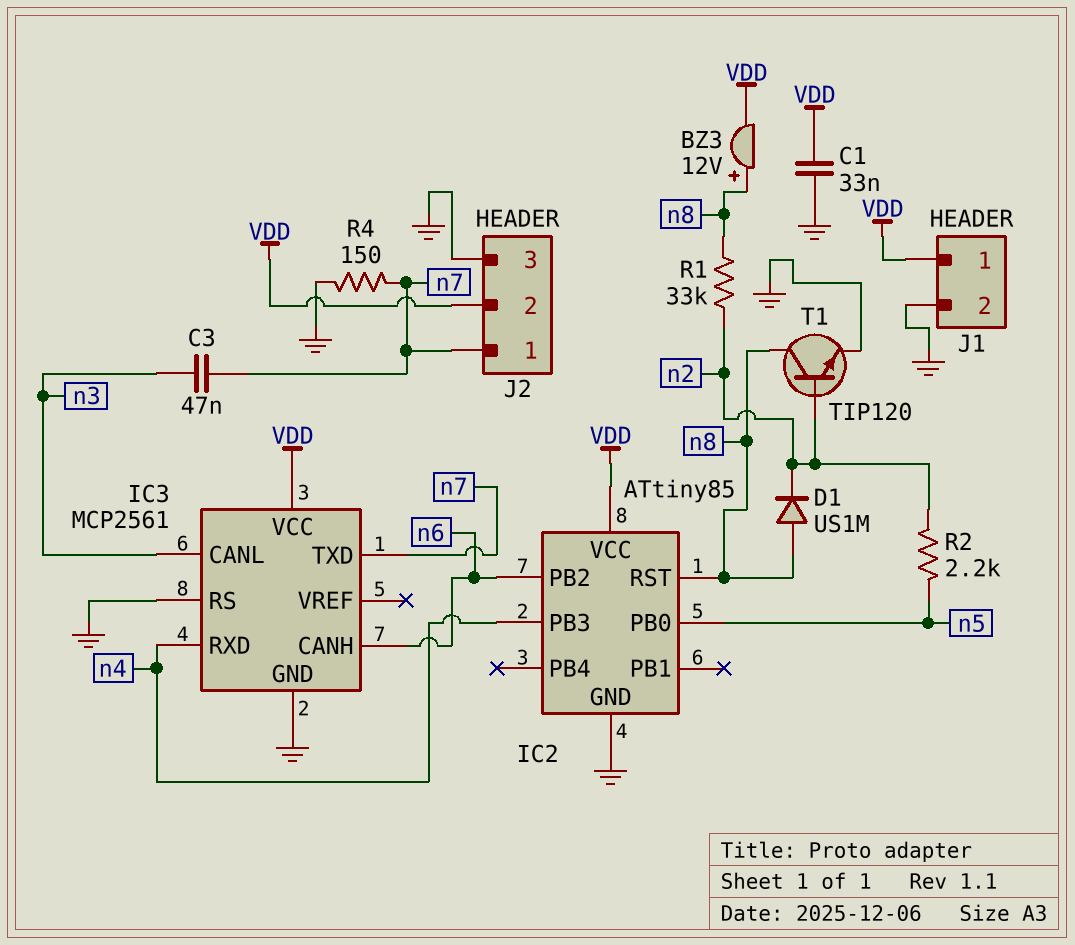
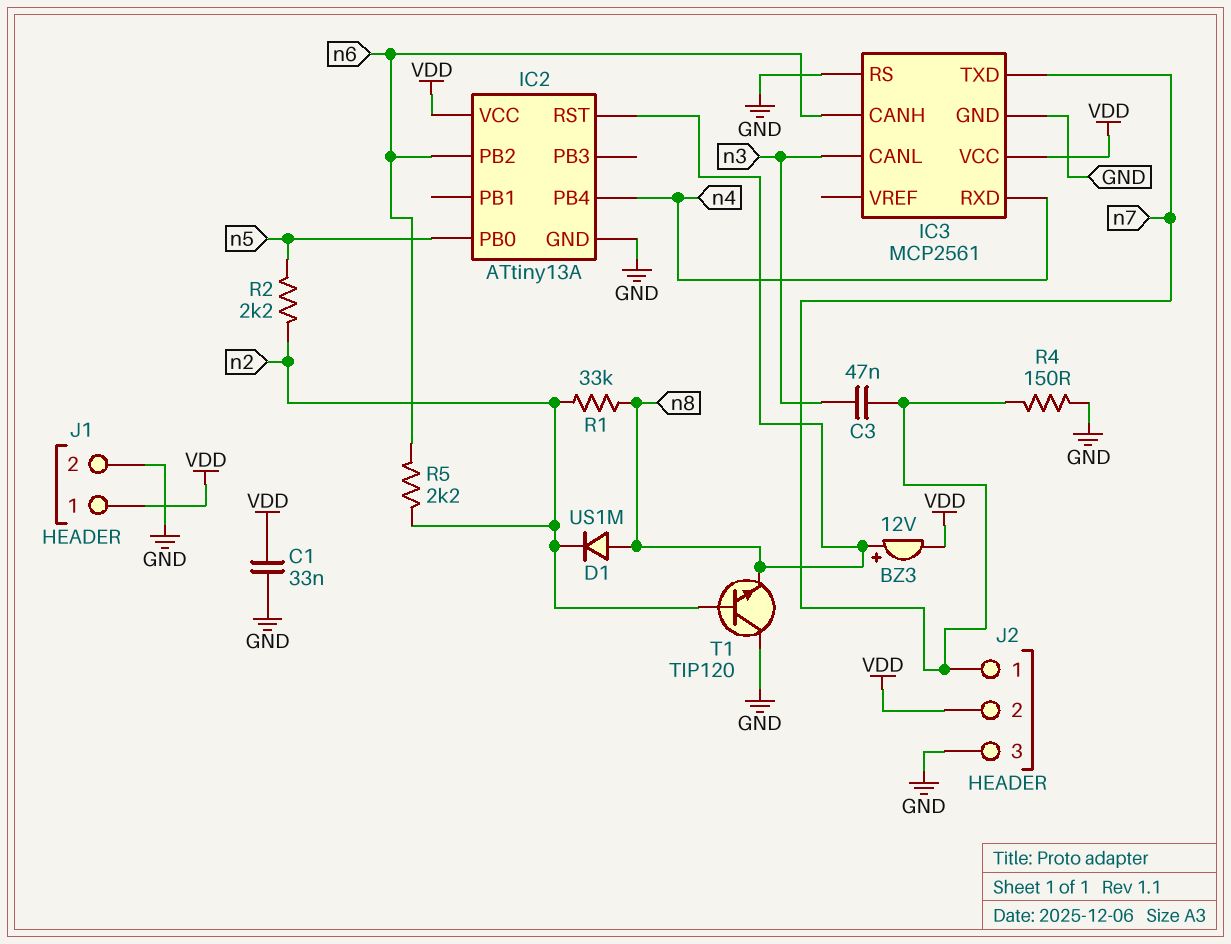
IC2: ATtiny85 -> ATtiny13A
IC2 pin PB3: n4 -> none
IC2 pin PB4: none -> n4
R5: none -> 2.2k (n2, n6)
T1: NPN TIP120 (B n2, C n8, E GND) -> NPN TIP120 (B n2, C GND, E n8)

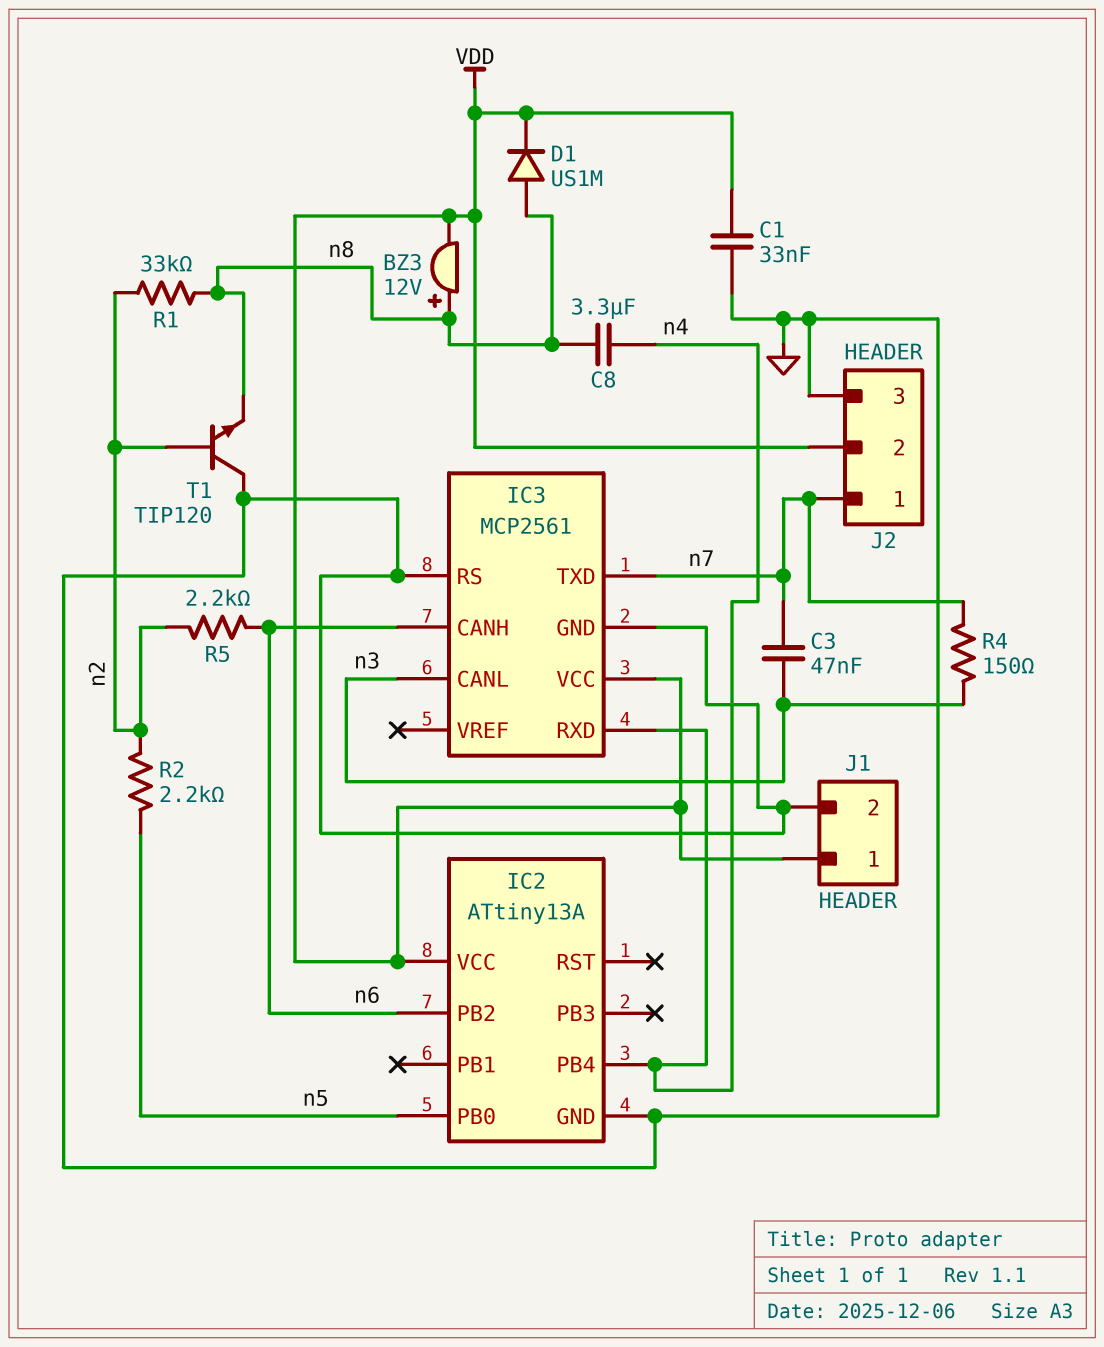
C8: none -> 3.3uF (n4, n8)
D1: diode US1M (A n8, K n2) -> diode US1M (A n8, K VDD)
IC2 pin RST: n8 -> none
R4: 150 (GND, n7) -> 150 (n3, n7)

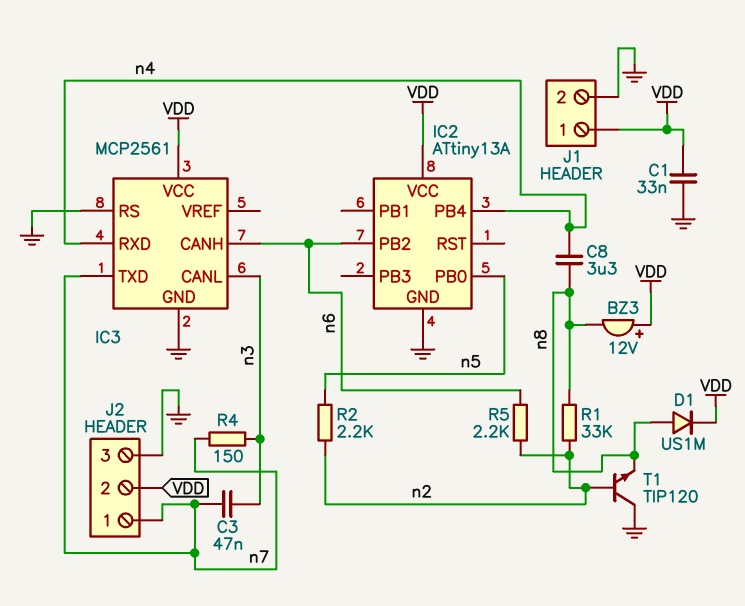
BZ3: buzzer 12V (plus n8, minus VDD) -> buzzer 12V (plus VDD, minus n8)

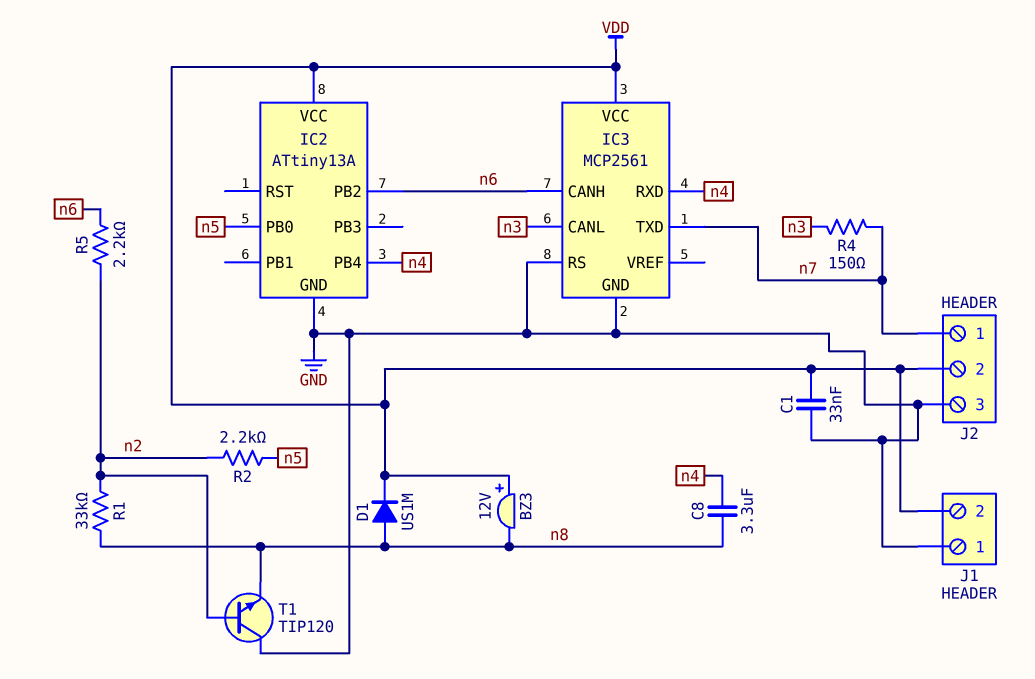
C3: 47nF (n3, n7) -> none
J1 pin 1: VDD -> GND
J1 pin 2: GND -> VDD

